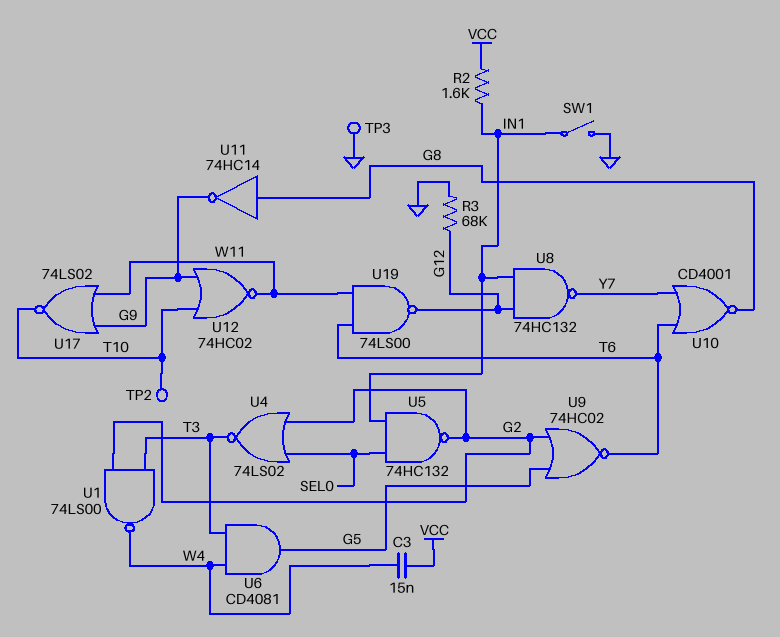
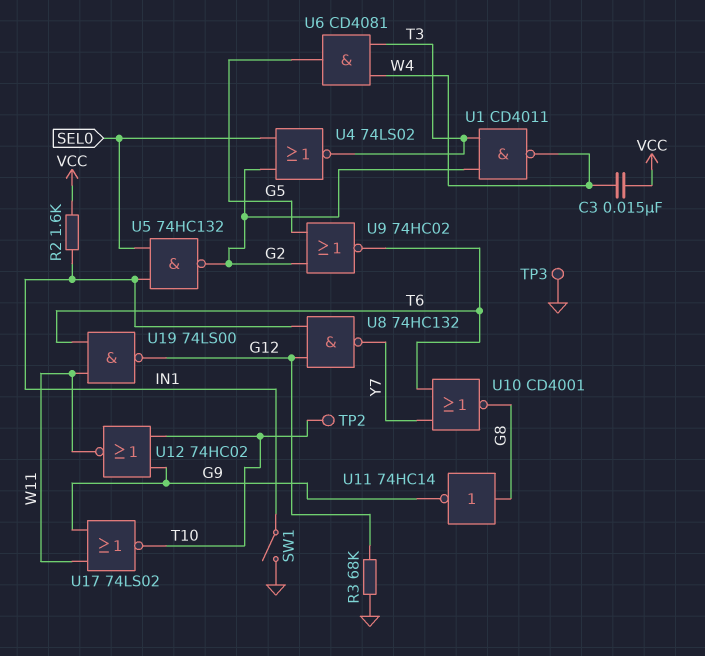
U1: NAND 74LS00 (in G2, in T3, out W4) -> NAND CD4011 (in G2, in T3, out W4)

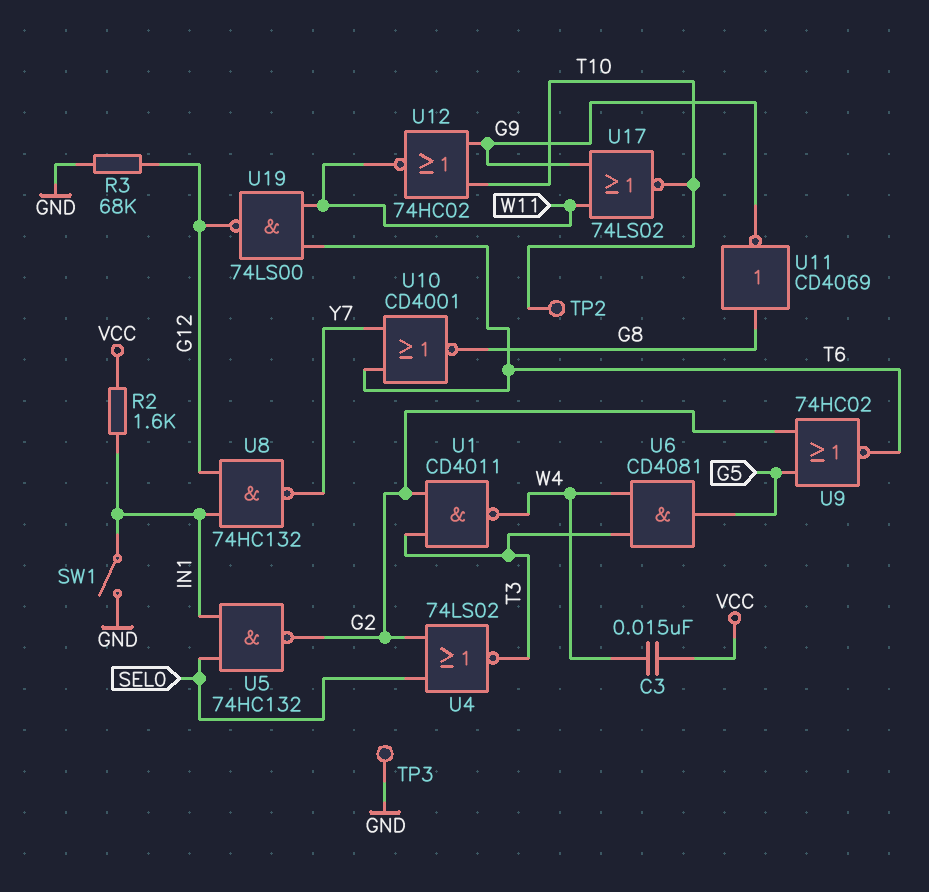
U11: NOT 74HC14 (in G8, out G9) -> NOT CD4069 (in G8, out G9)

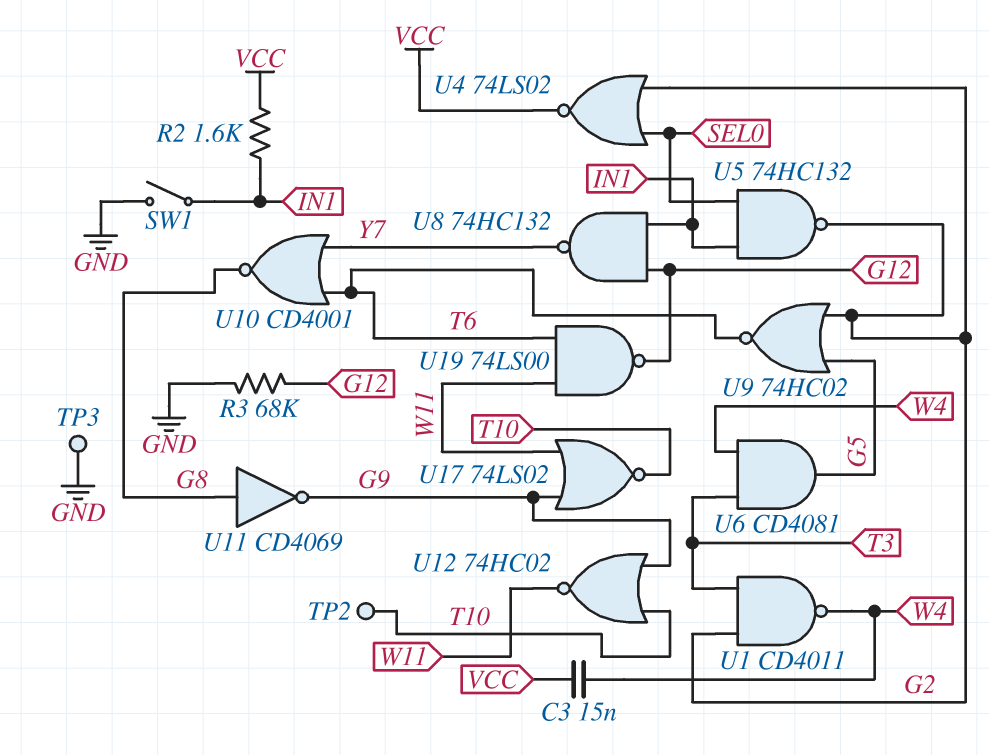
U4: NOR 74LS02 (in G2, in SEL0, out T3) -> NOR 74LS02 (in G2, in SEL0, out VCC)

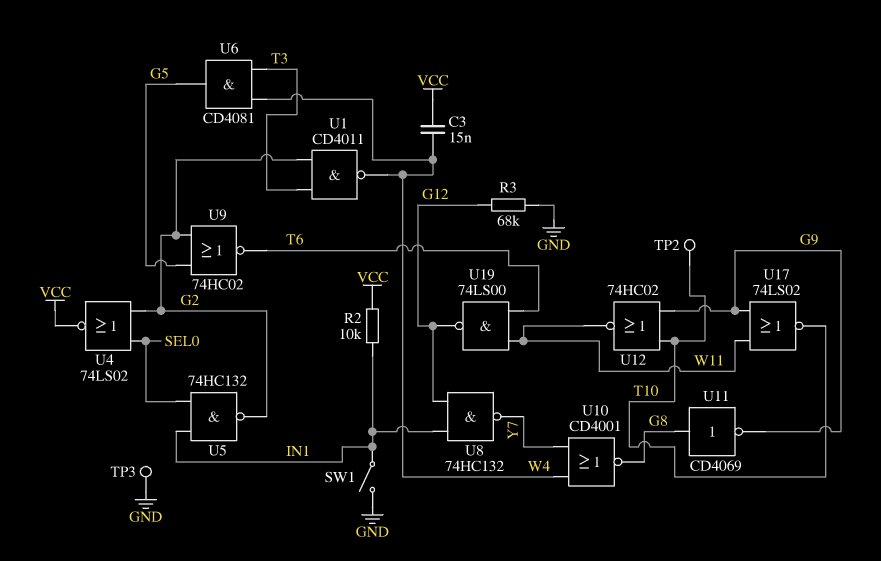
R2: 1.6k (IN1, VCC) -> 10k (IN1, VCC)
U10: NOR CD4001 (in T6, in Y7, out G8) -> NOR CD4001 (in W4, in Y7, out G8)

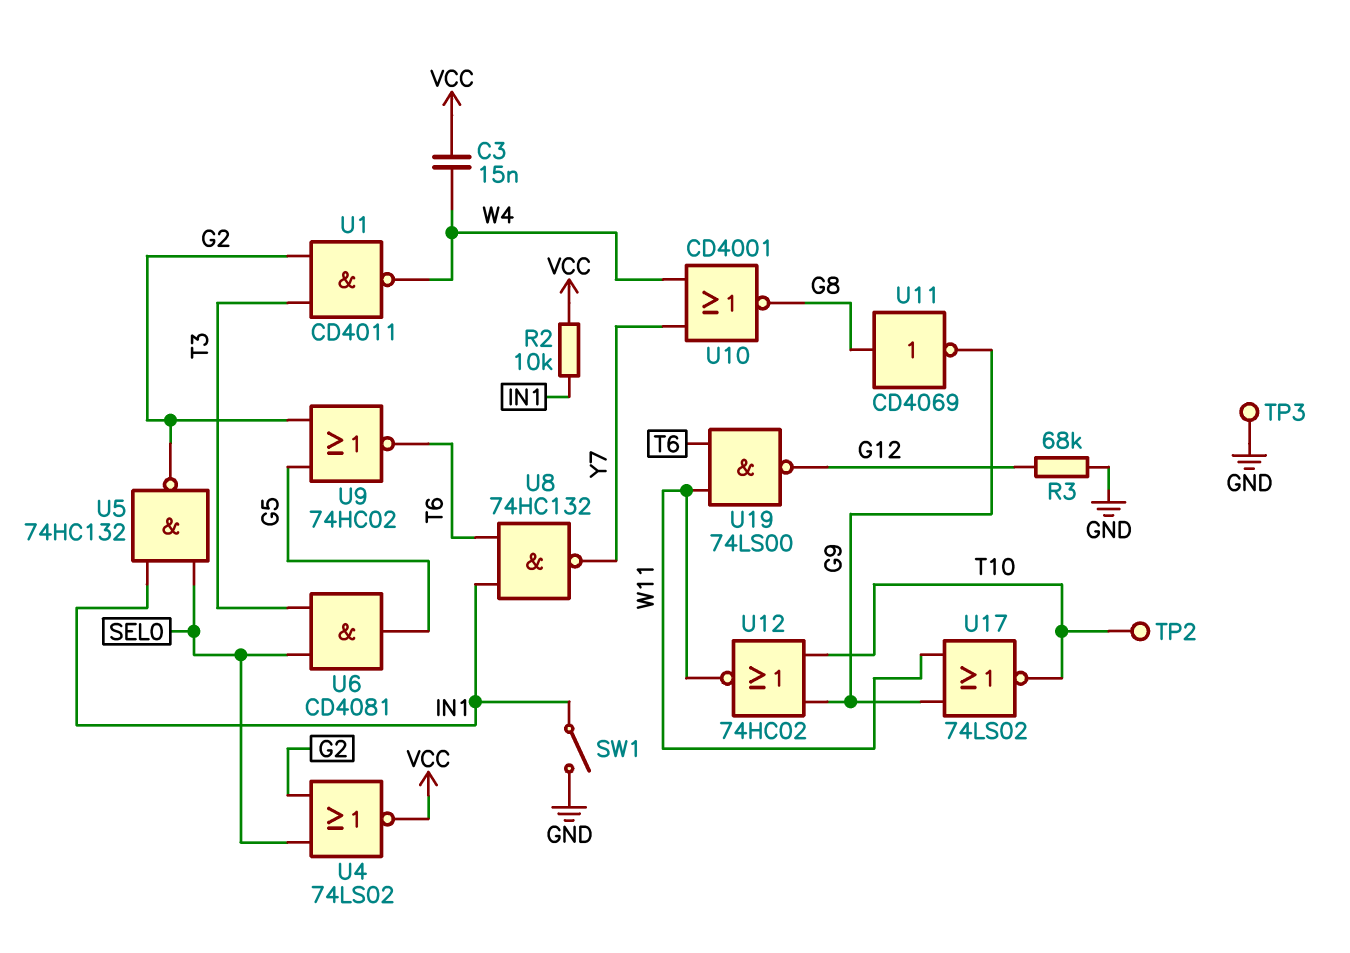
U6: AND CD4081 (in T3, in W4, out G5) -> AND CD4081 (in SEL0, in T3, out G5)
U8: NAND 74HC132 (in G12, in IN1, out Y7) -> NAND 74HC132 (in IN1, in T6, out Y7)

